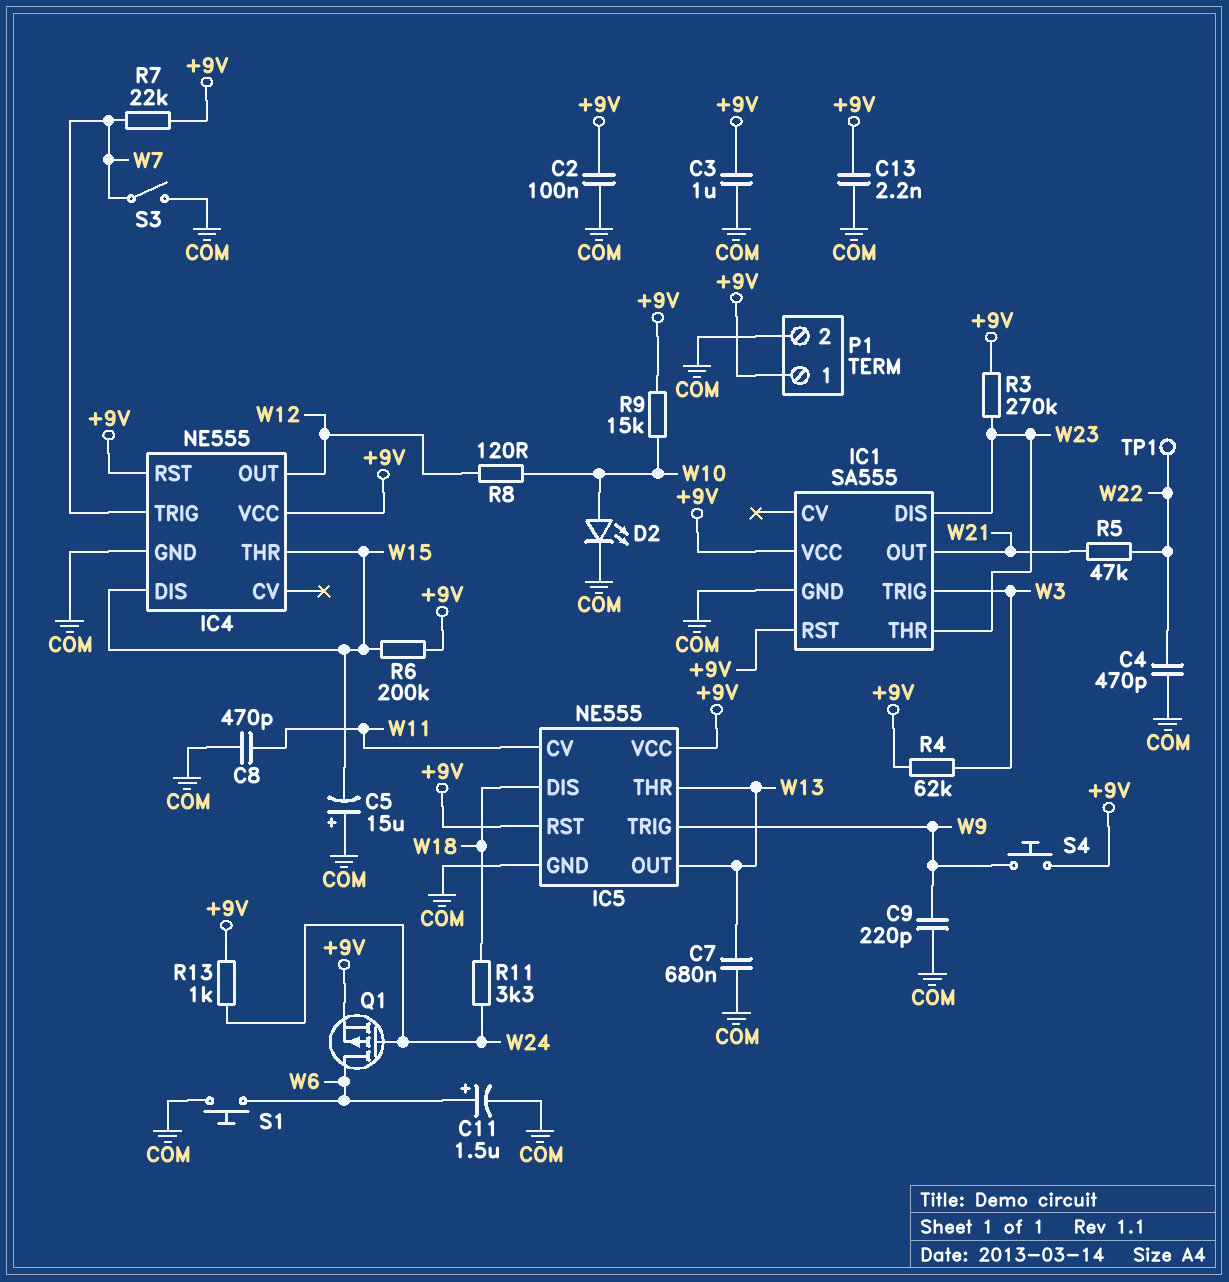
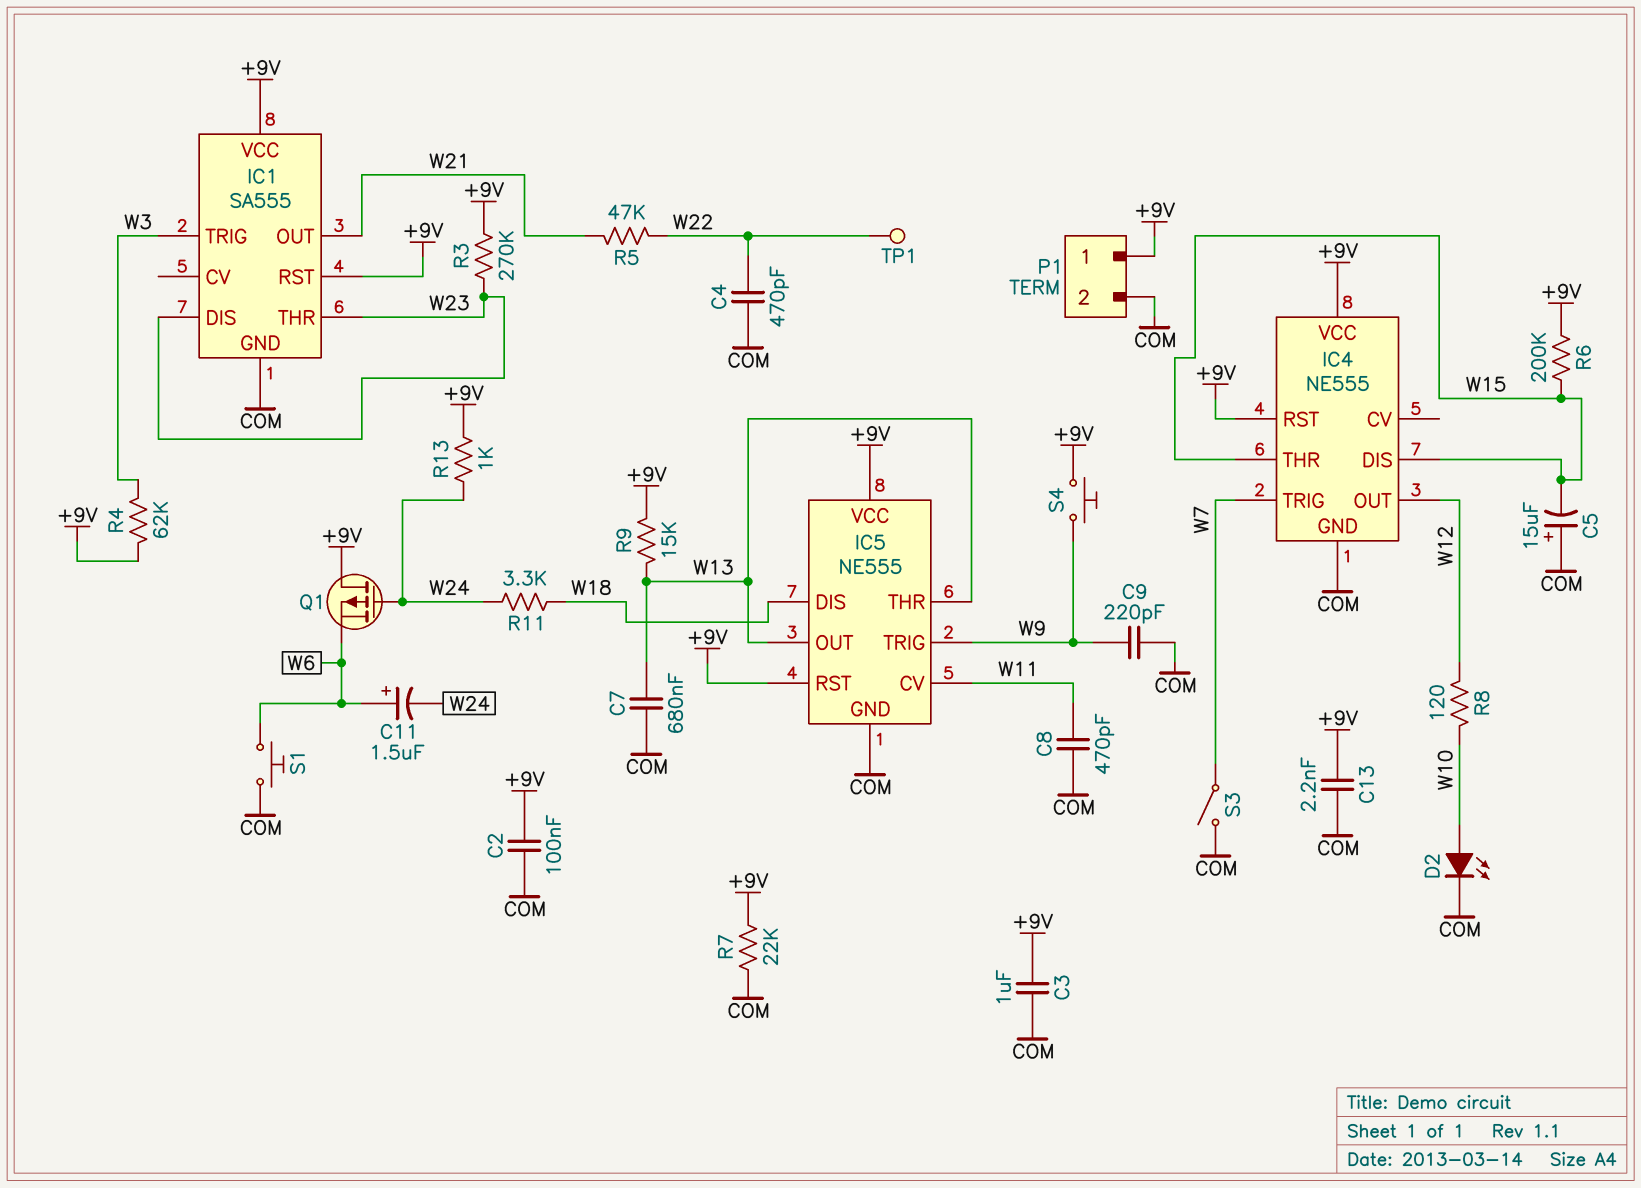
C11: 1.5uF (plus W6, minus COM) -> 1.5uF (plus W6, minus W24)
Q1: PMOS (G W24, D W6, S +9V) -> PMOS (G W24, D +9V, S W6)
R7: 22k (+9V, W7) -> 22k (+9V, COM)
R9: 15k (+9V, W10) -> 15k (+9V, W13)

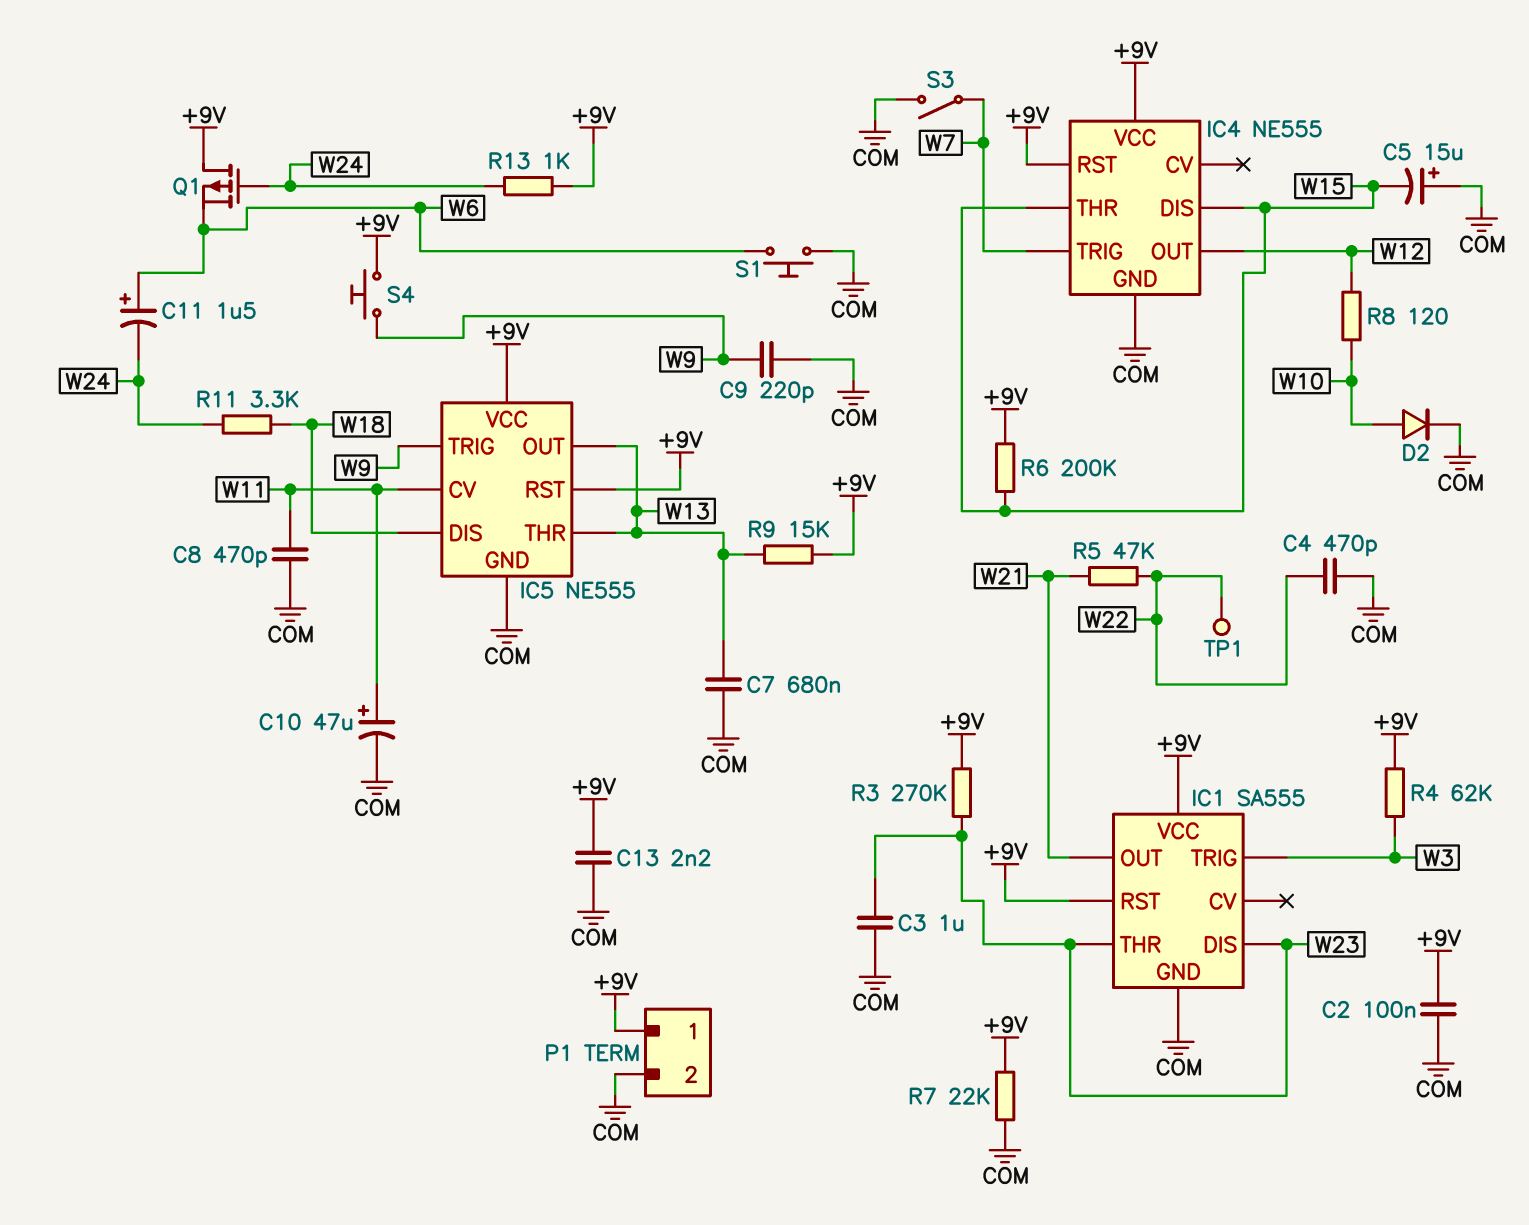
C3: 1uF (+9V, COM) -> 1uF (COM, W23)
C10: none -> 47uF (plus W11, minus COM)
D2: LED (A W10, K COM) -> diode (A W10, K COM)

